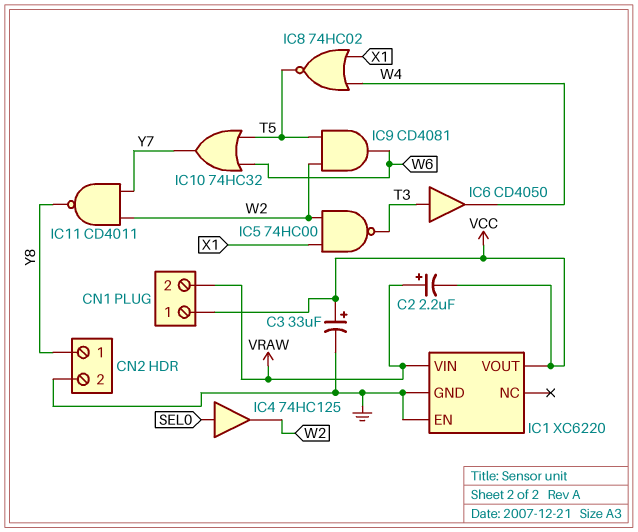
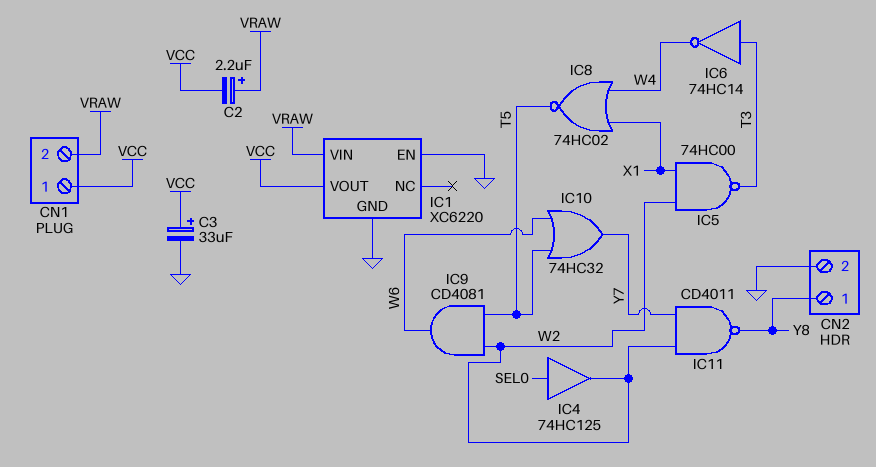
IC6: buffer CD4050 (in T3, out W4) -> NOT 74HC14 (in T3, out W4)

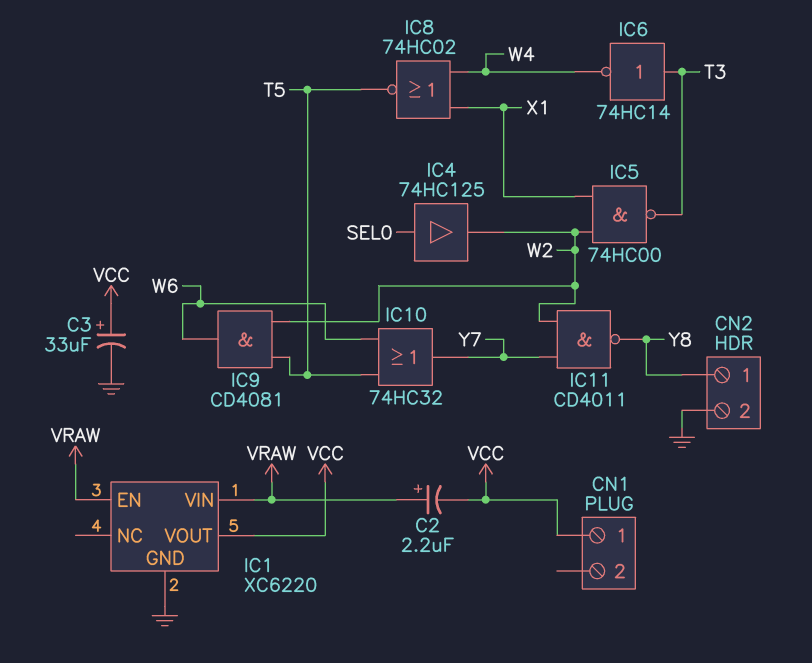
CN1 pin 2: VRAW -> none
IC1 pin EN: GND -> VRAW

